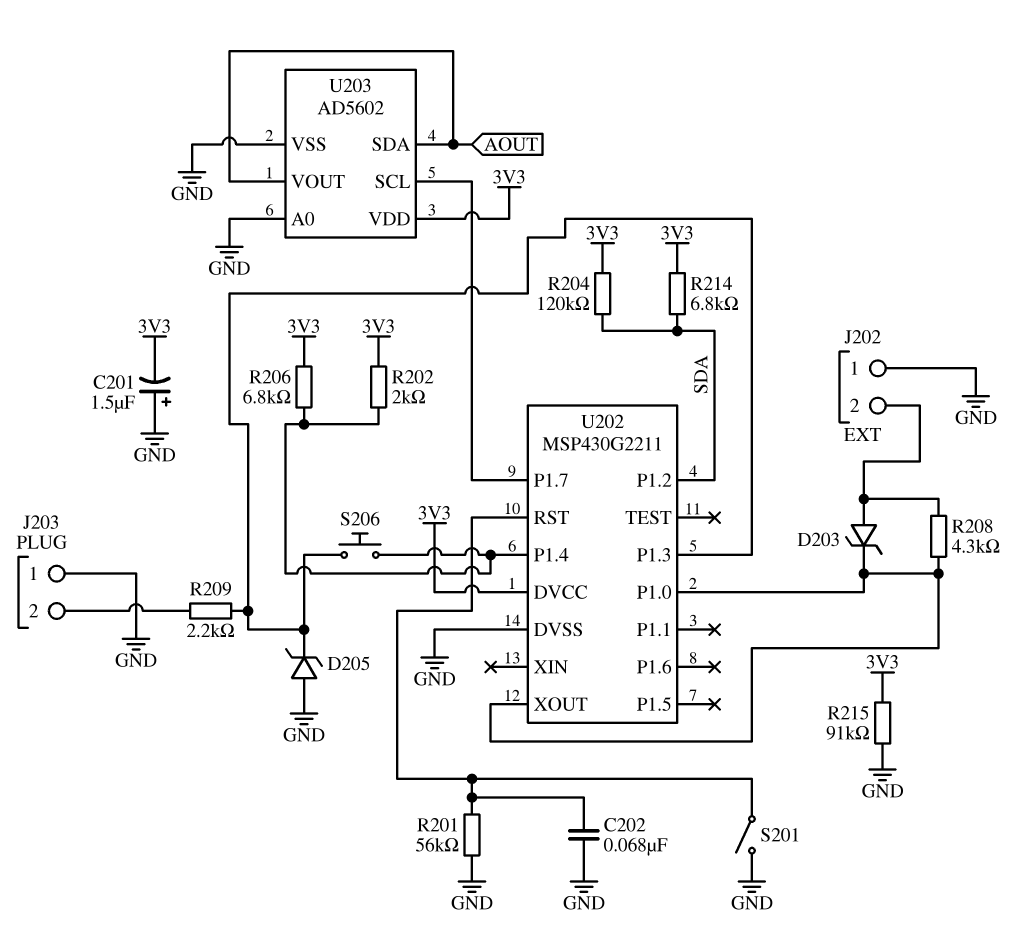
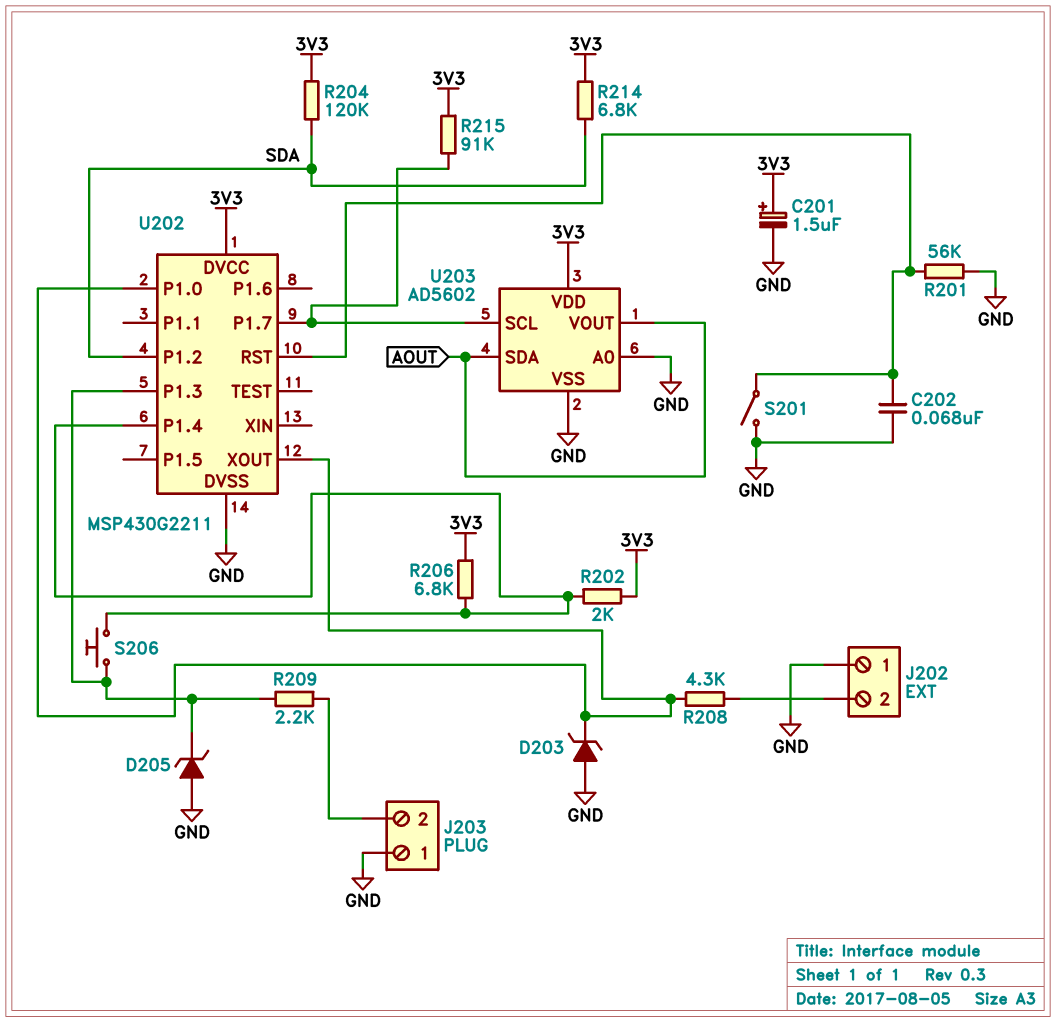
C201: 1.5uF (plus GND, minus 3V3) -> 1.5uF (plus 3V3, minus GND)
D203: zener (A J202/2, K U202/P1.0) -> zener (A GND, K U202/P1.0)
R215: 91k (3V3, GND) -> 91k (3V3, U202/P1.7)

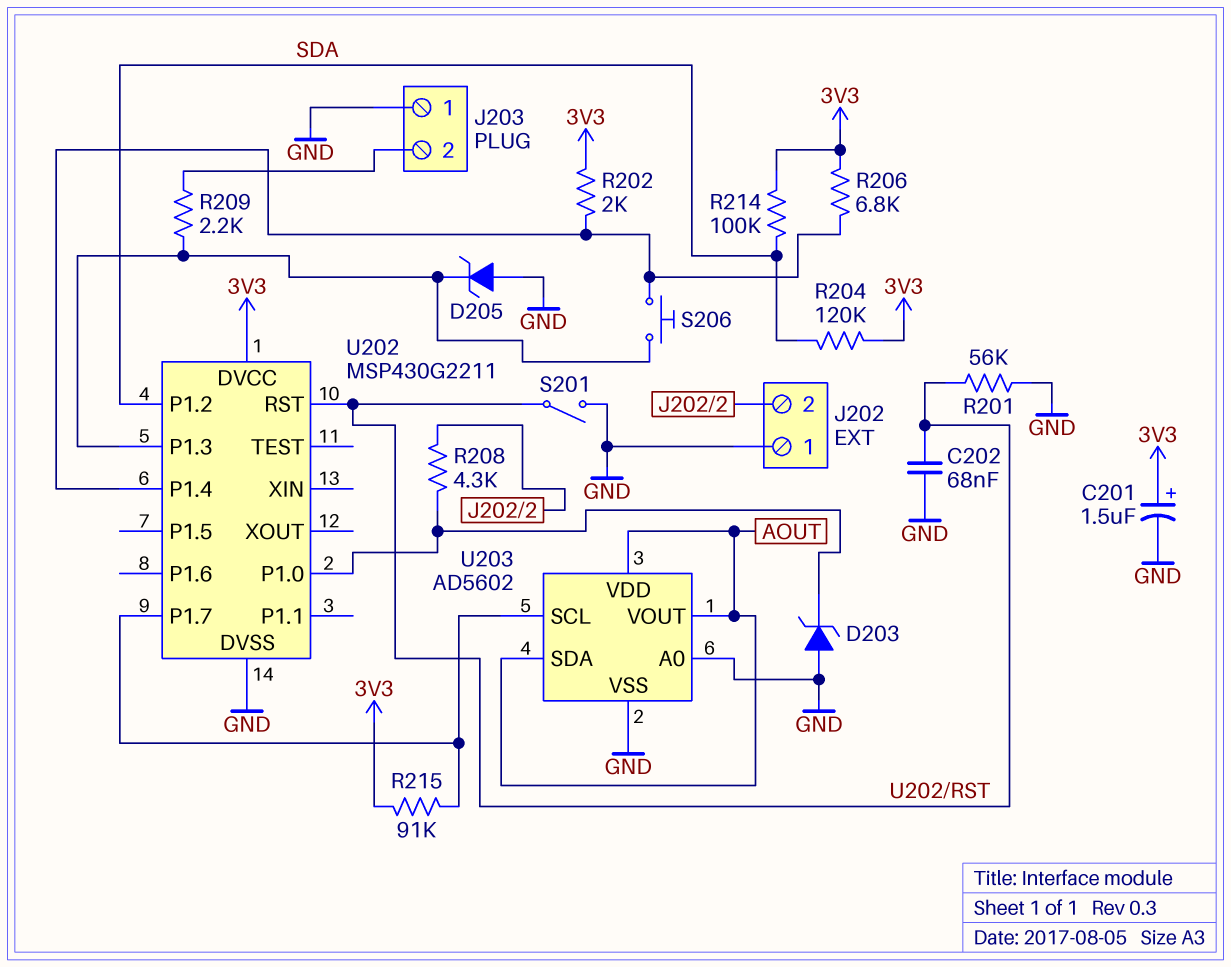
R214: 6.8k (3V3, SDA) -> 100k (3V3, SDA)
U202 pin XOUT: U202/P1.0 -> none
U203 pin VDD: 3V3 -> AOUT

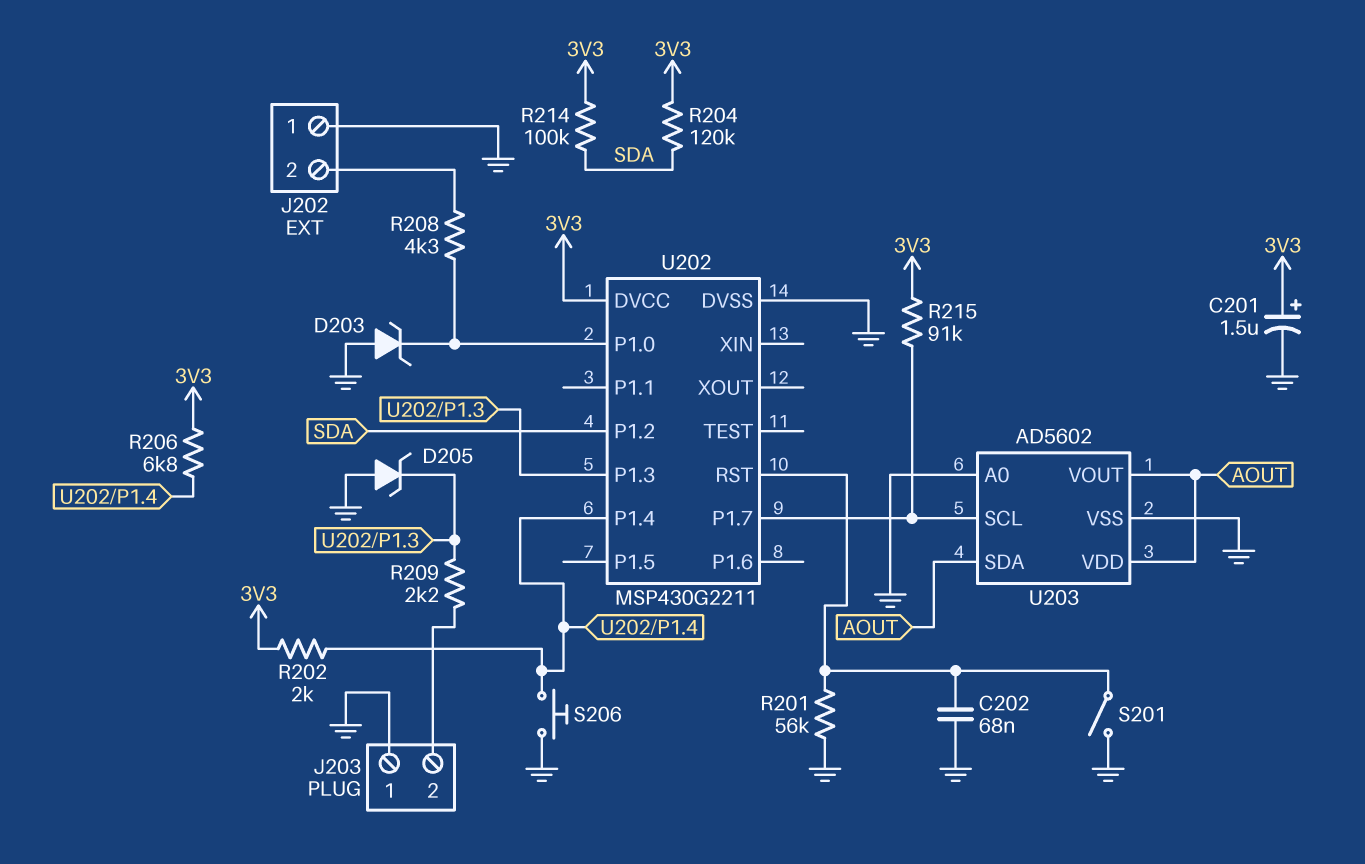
S206: button (U202/P1.3, U202/P1.4) -> button (GND, U202/P1.4)

